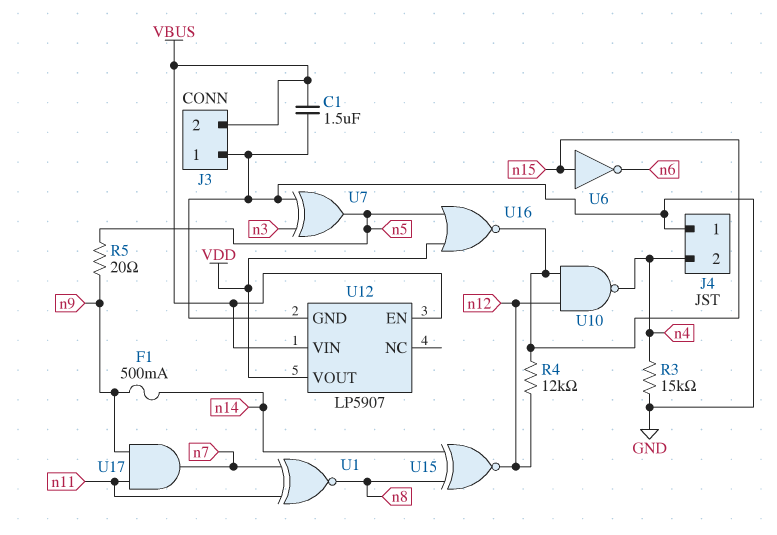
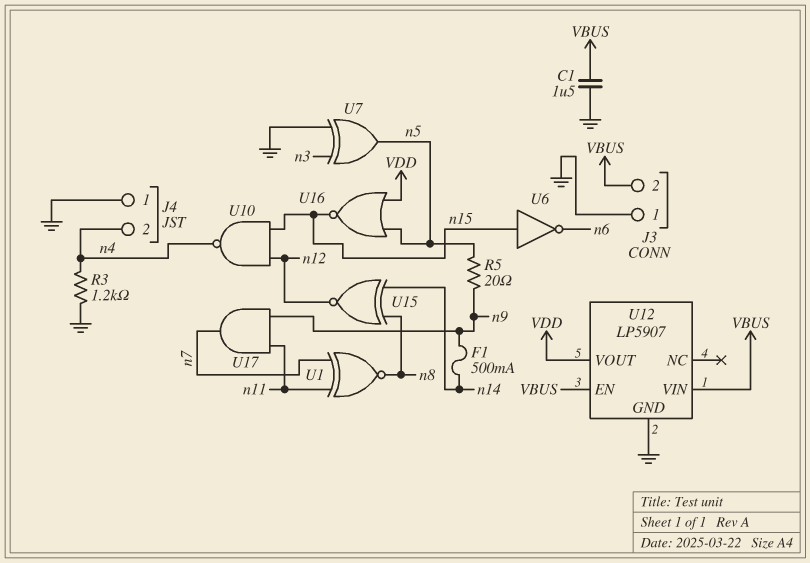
R3: 15k (GND, n4) -> 1.2k (GND, n4)
R4: 12k (n12, n15) -> none

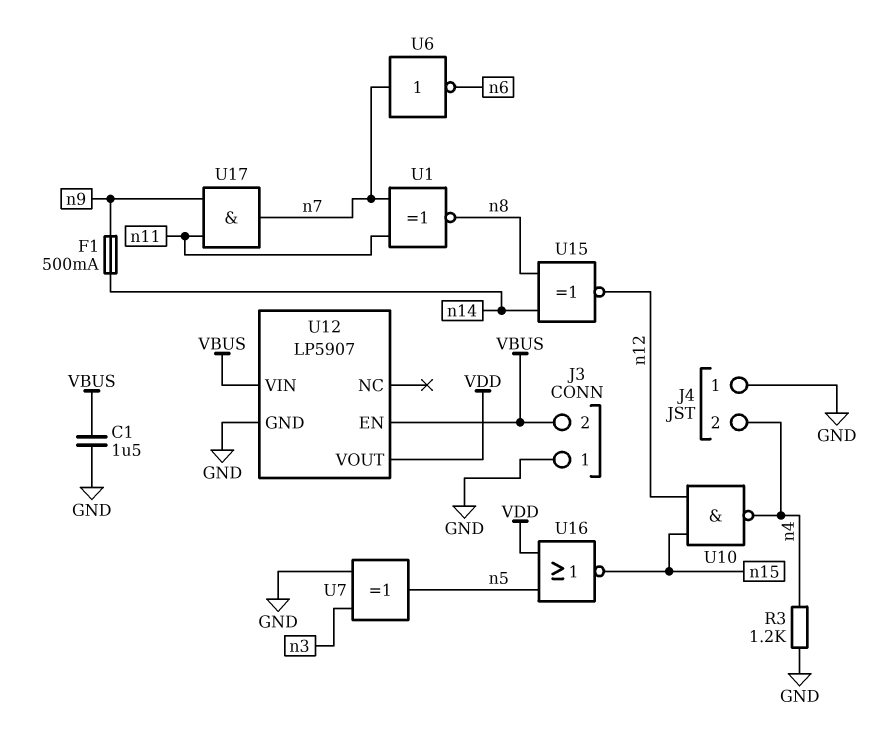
R5: 20 (n5, n9) -> none
U6: NOT (in n15, out n6) -> NOT (in n7, out n6)

